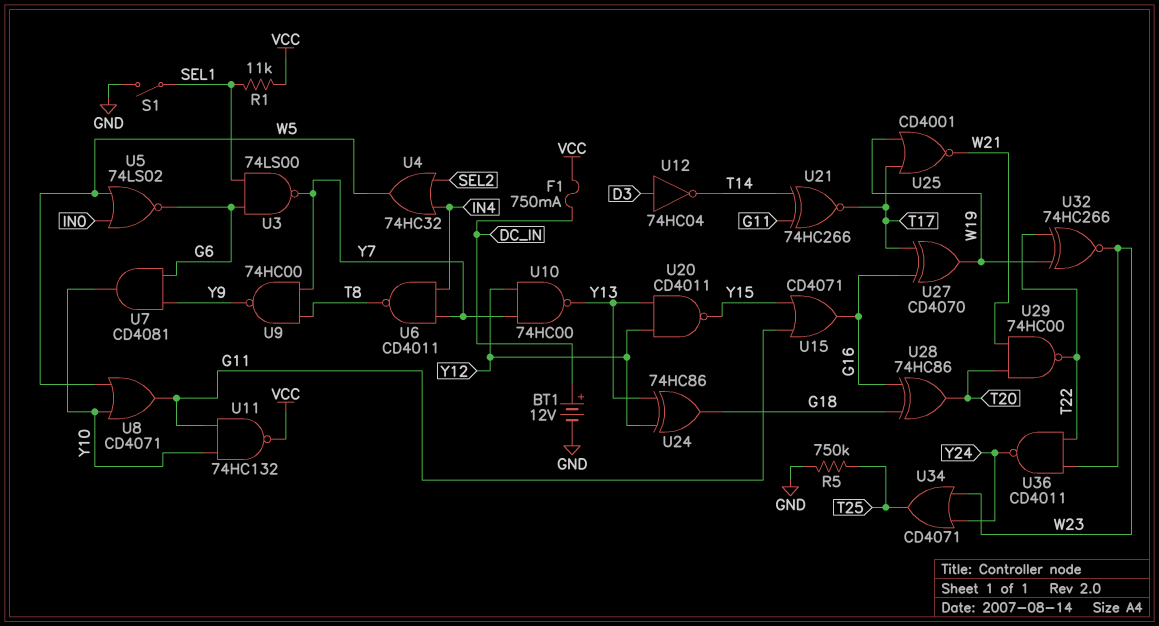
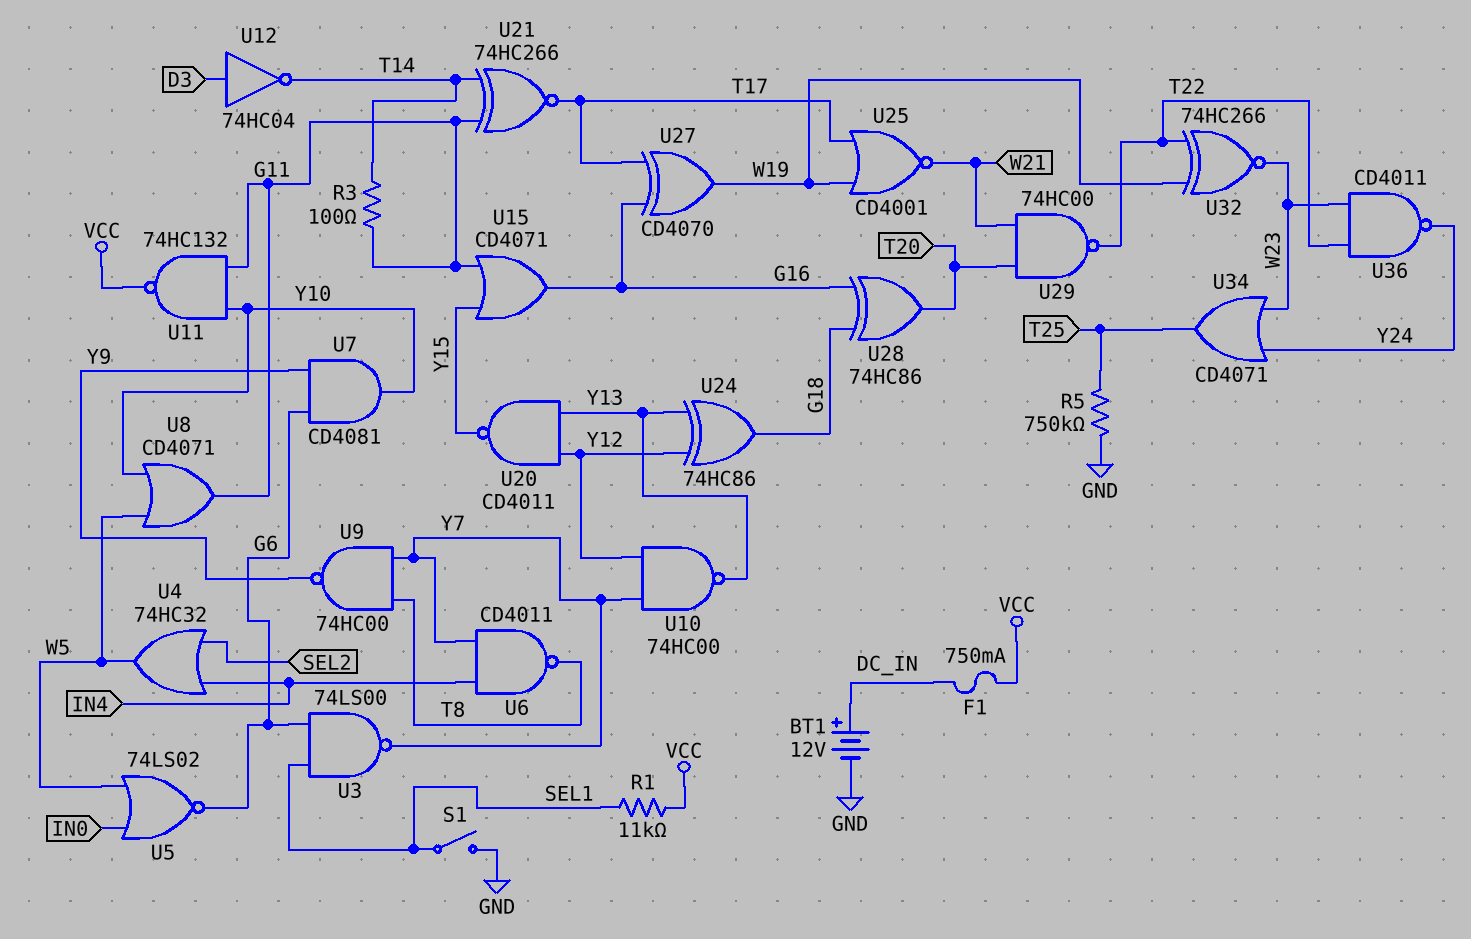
R3: none -> 100 (G11, T14)

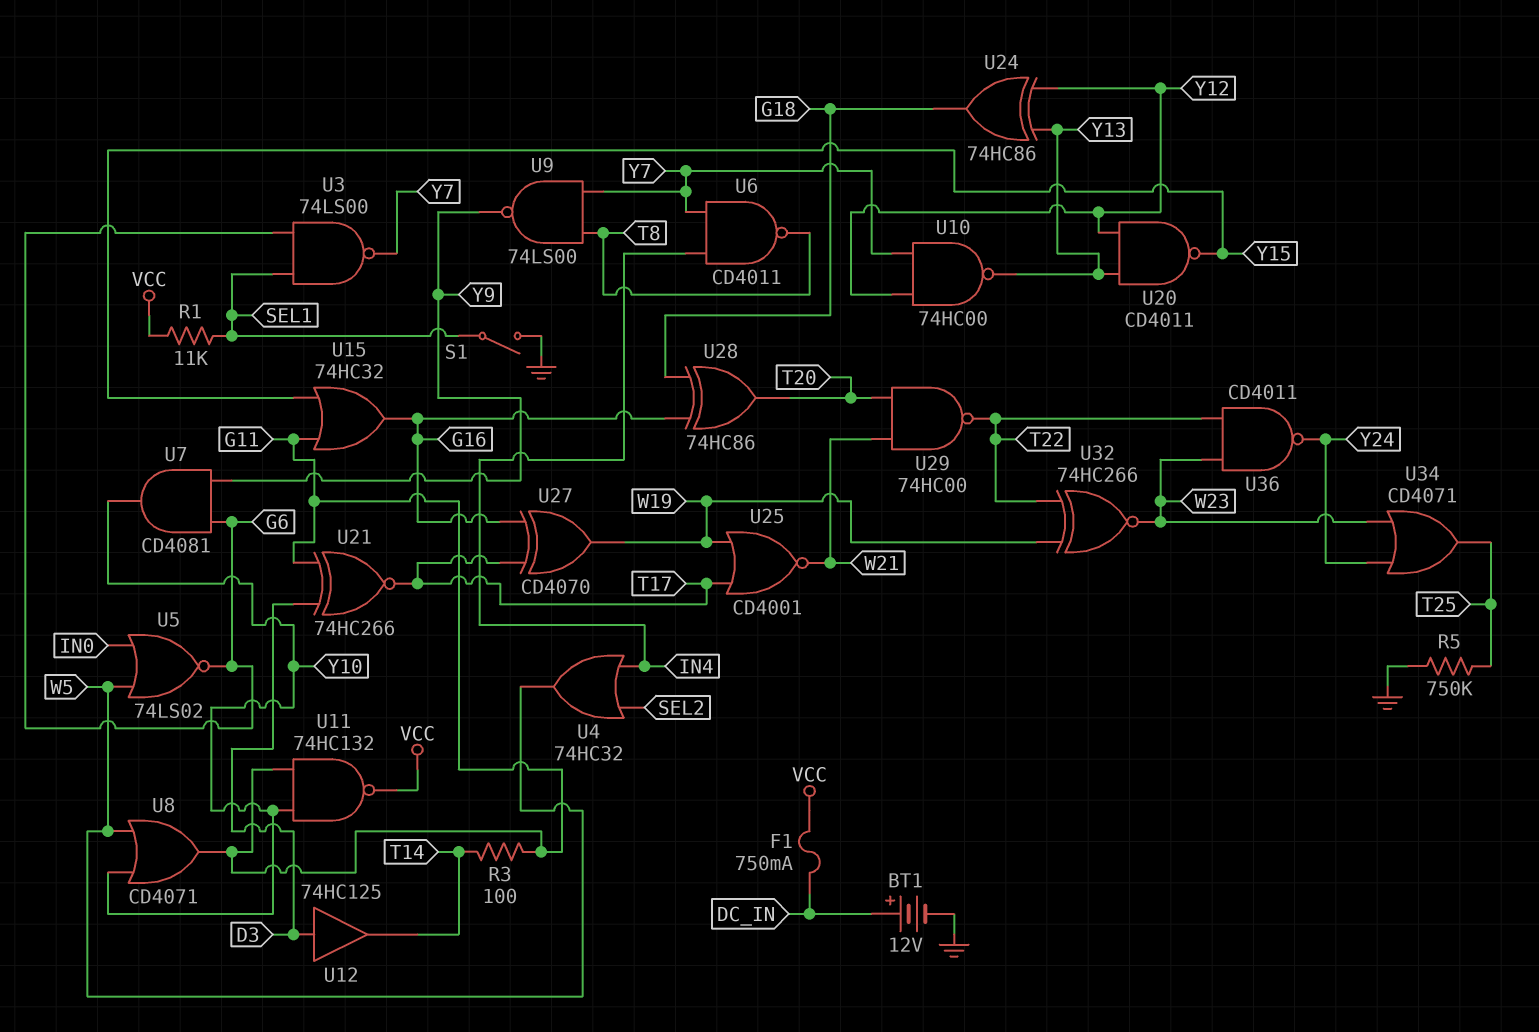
U9: NAND 74HC00 (in T8, in Y7, out Y9) -> NAND 74LS00 (in T8, in Y7, out Y9)
U12: NOT 74HC04 (in D3, out T14) -> buffer 74HC125 (in D3, out T14)
U15: OR CD4071 (in G11, in Y15, out G16) -> OR 74HC32 (in G11, in Y15, out G16)
U21: XNOR 74HC266 (in G11, in T14, out T17) -> XNOR 74HC266 (in D3, in G11, out T17)

